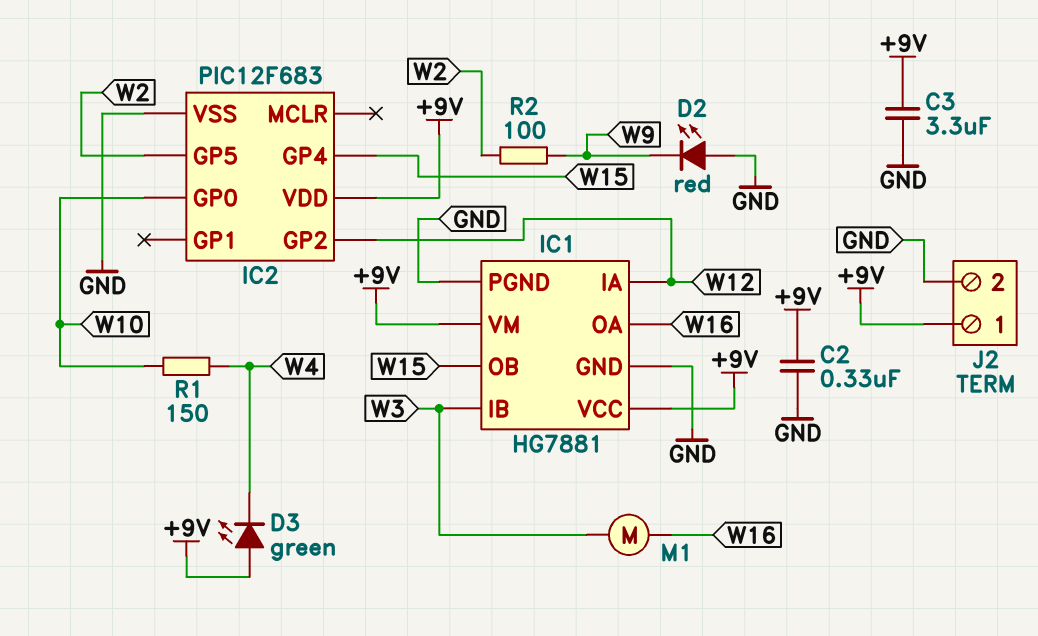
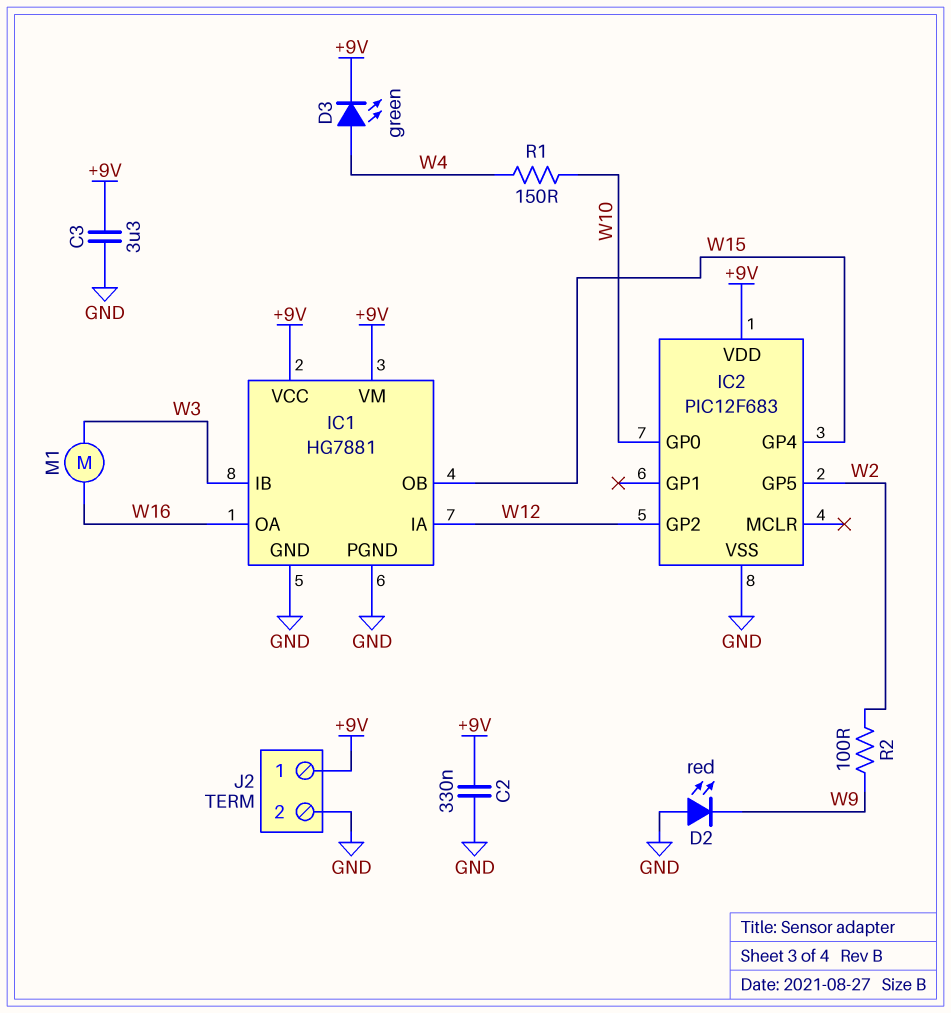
D3: LED green (A +9V, K W4) -> LED green (A W4, K +9V)

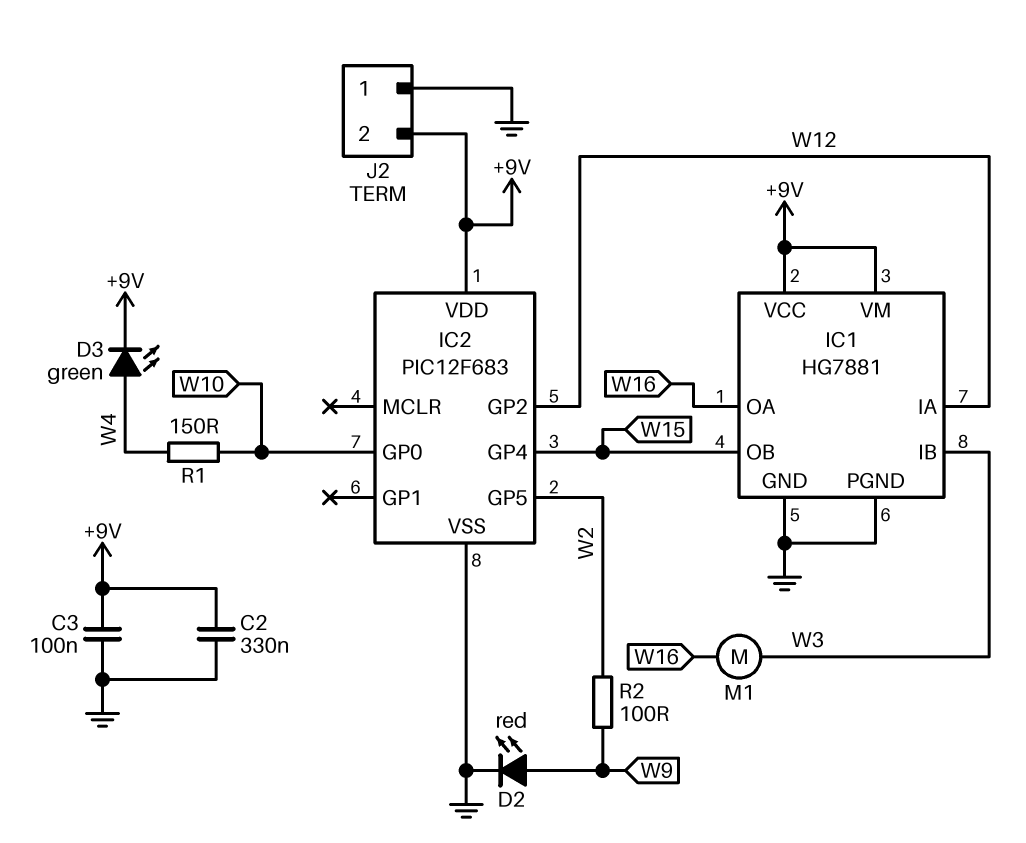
C3: 3.3uF (+9V, GND) -> 100nF (+9V, GND)
D2: LED red (A GND, K W9) -> LED red (A W9, K GND)
J2 pin 1: +9V -> GND
J2 pin 2: GND -> +9V

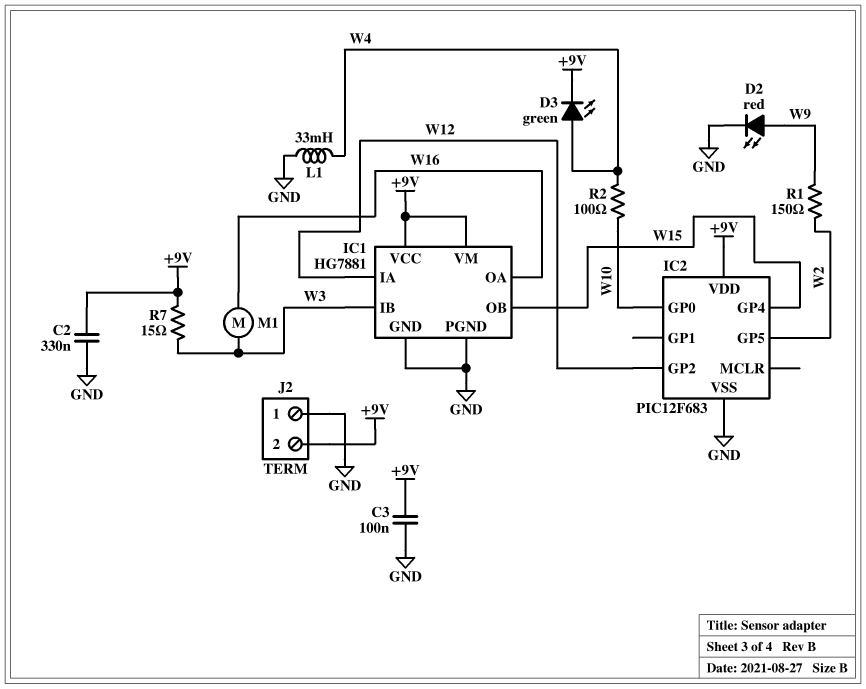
L1: none -> 33mH (GND, W4)
R1: 150 (W4, W10) -> 150 (W2, W9)
R2: 100 (W2, W9) -> 100 (W4, W10)
R7: none -> 15 (+9V, W3)

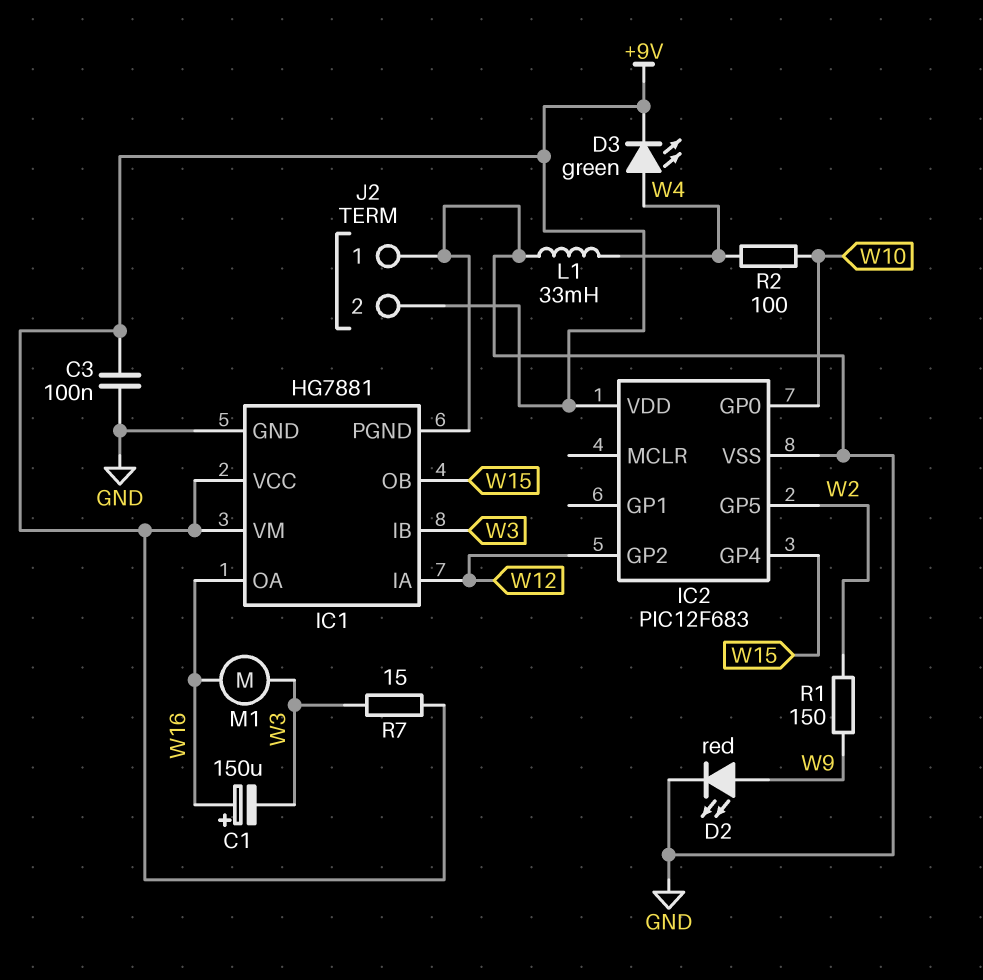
C1: none -> 150uF (plus W16, minus W3)
C2: 330nF (+9V, GND) -> none

